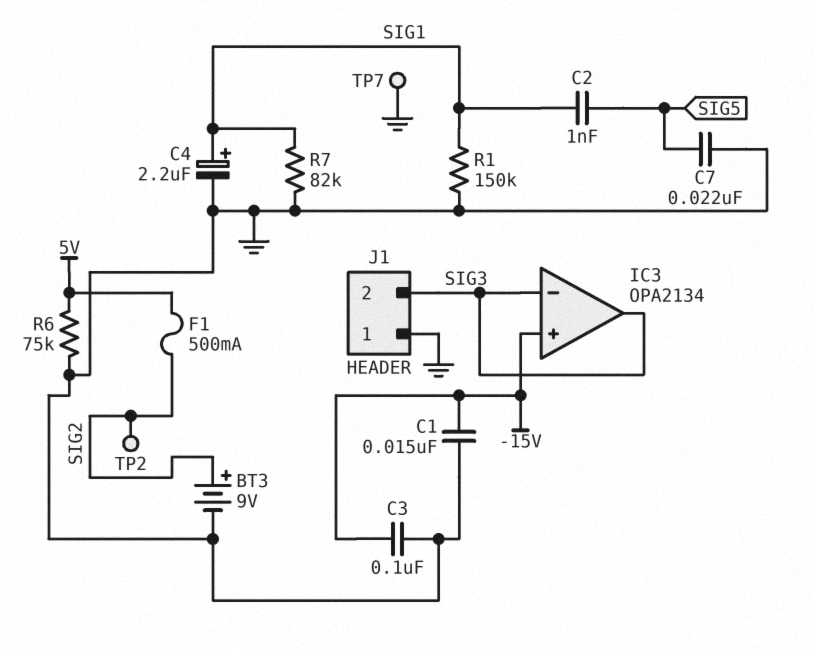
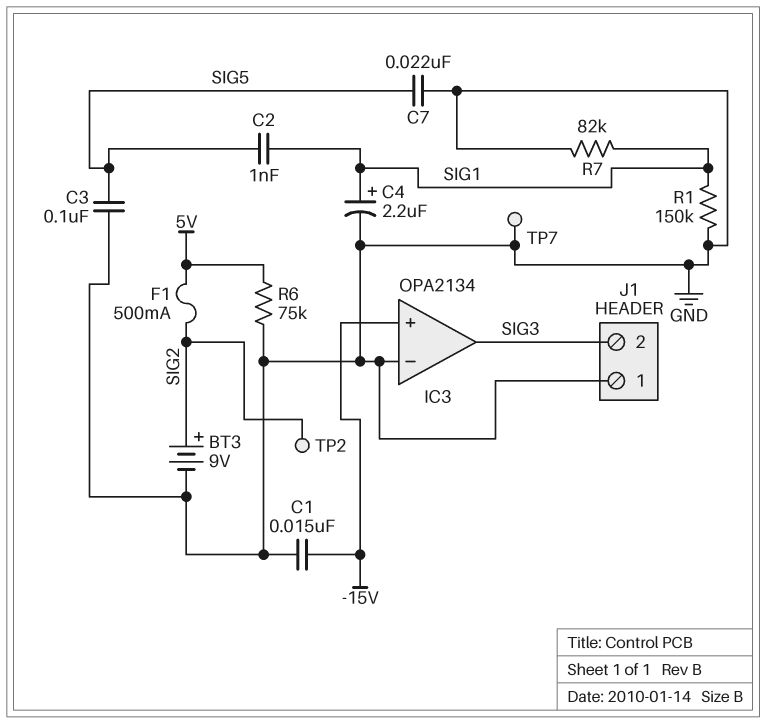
C3: 100nF (-15V, GND) -> 100nF (GND, SIG5)
IC3 pin in-: SIG3 -> GND

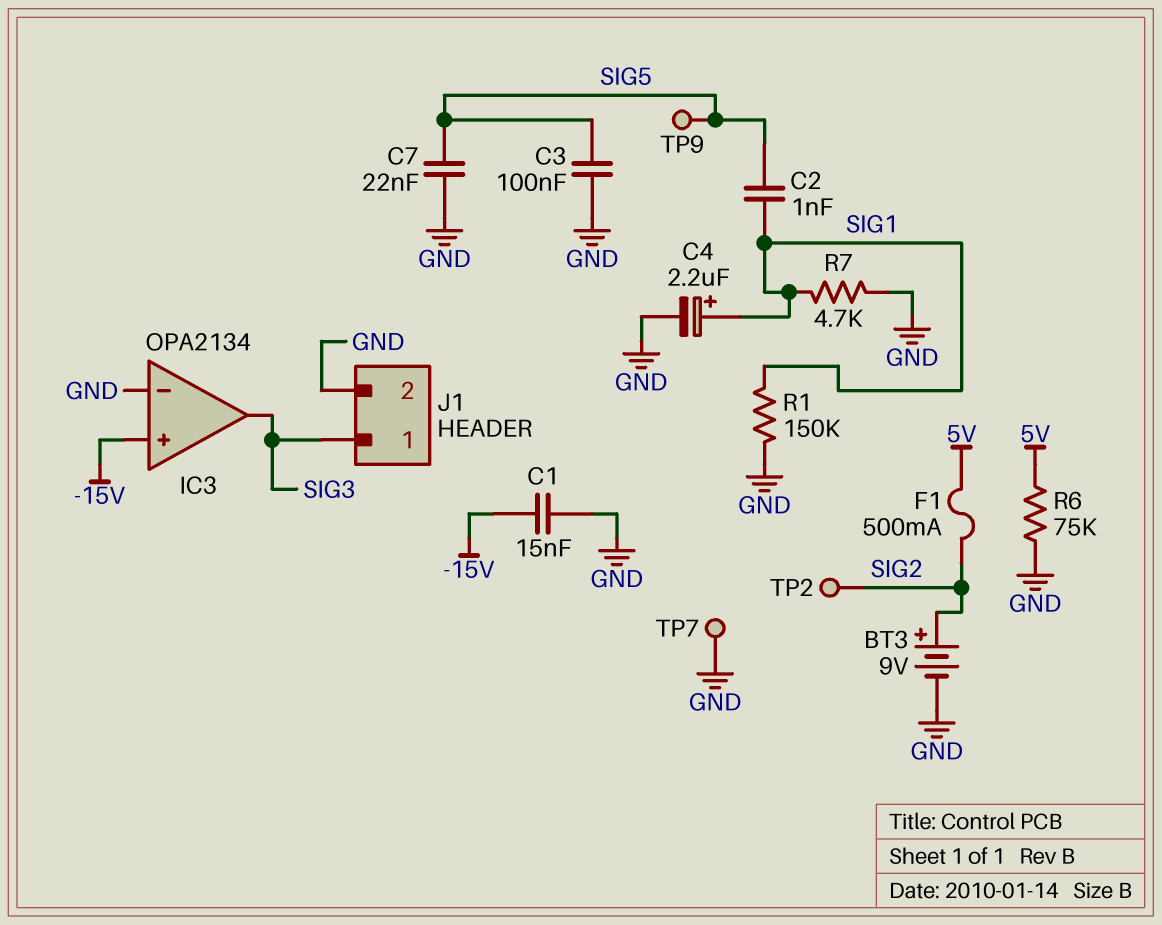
J1 pin 1: GND -> SIG3
J1 pin 2: SIG3 -> GND
R7: 82k (GND, SIG1) -> 4.7k (GND, SIG1)
TP9: none -> test point (SIG5)

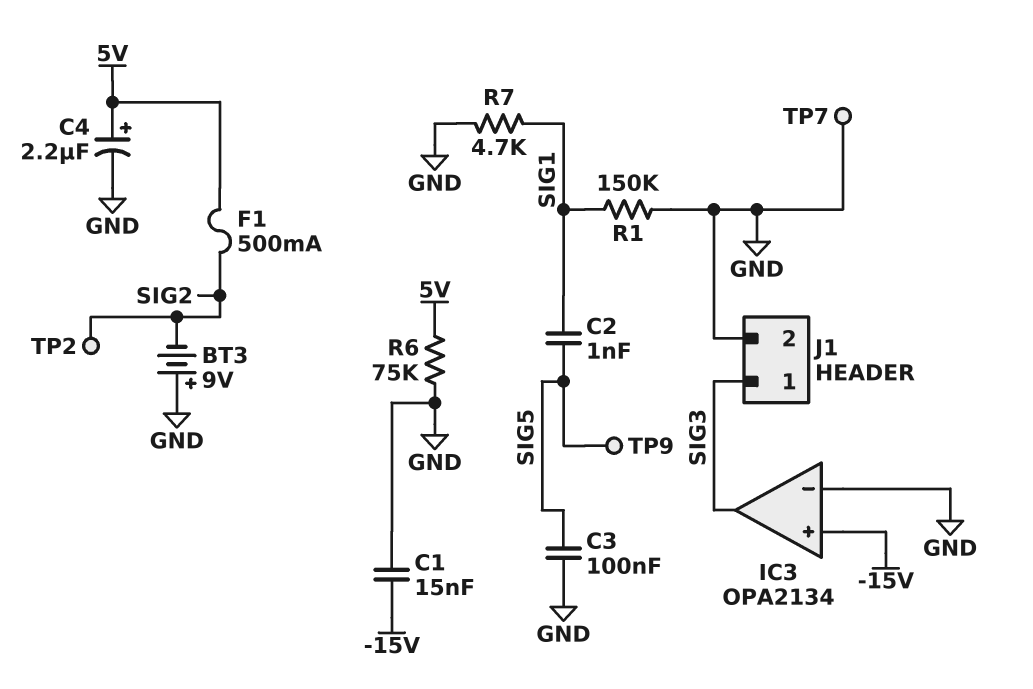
BT3: 9V (plus SIG2, minus GND) -> 9V (plus GND, minus SIG2)
C4: 2.2uF (plus SIG1, minus GND) -> 2.2uF (plus 5V, minus GND)
C7: 22nF (GND, SIG5) -> none

